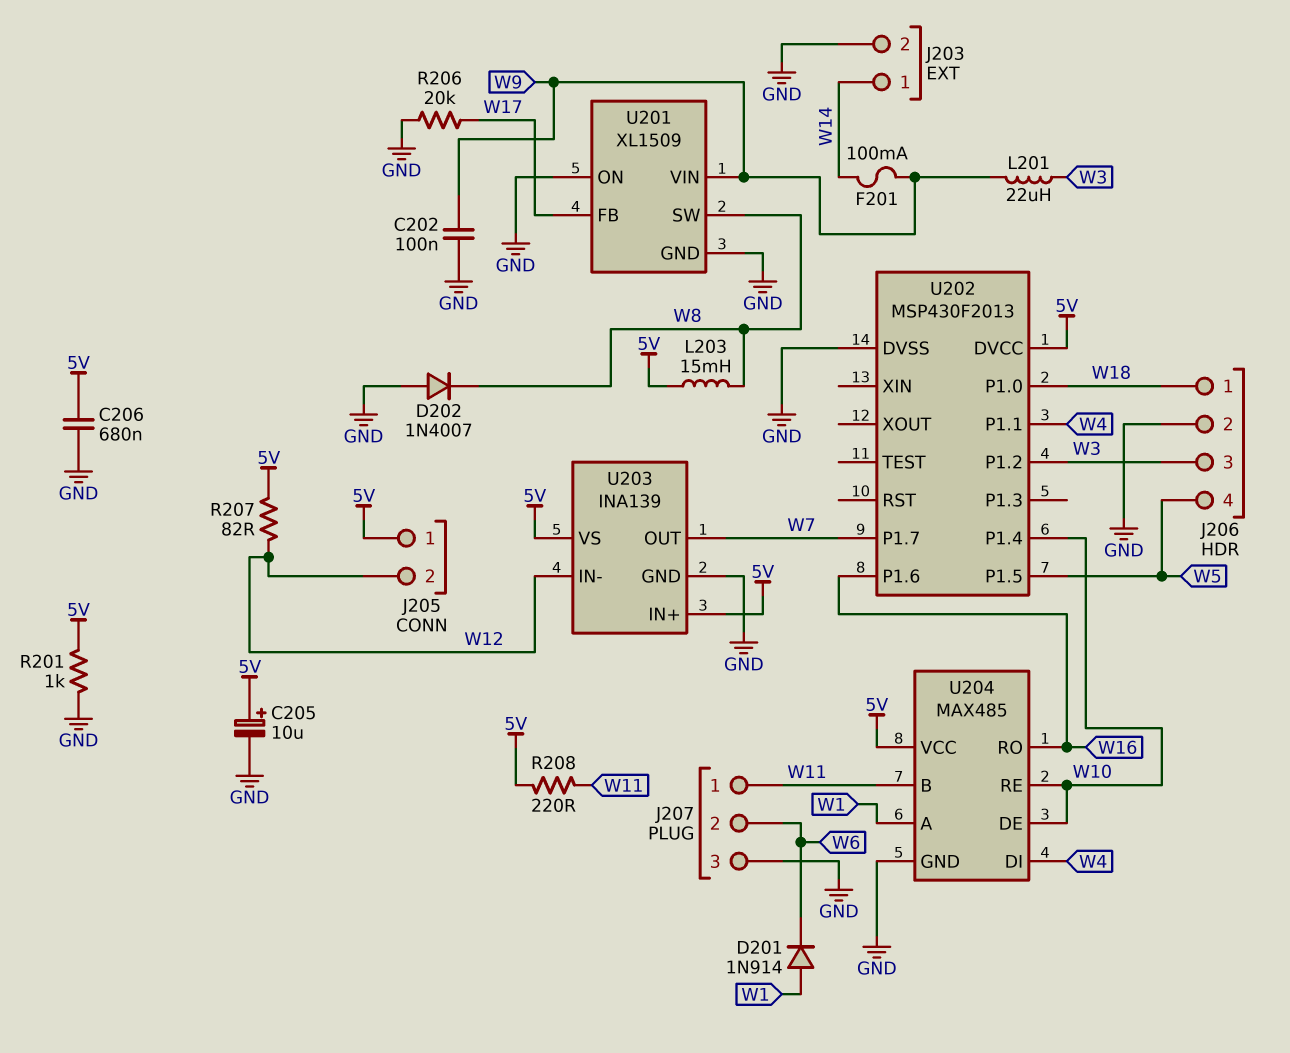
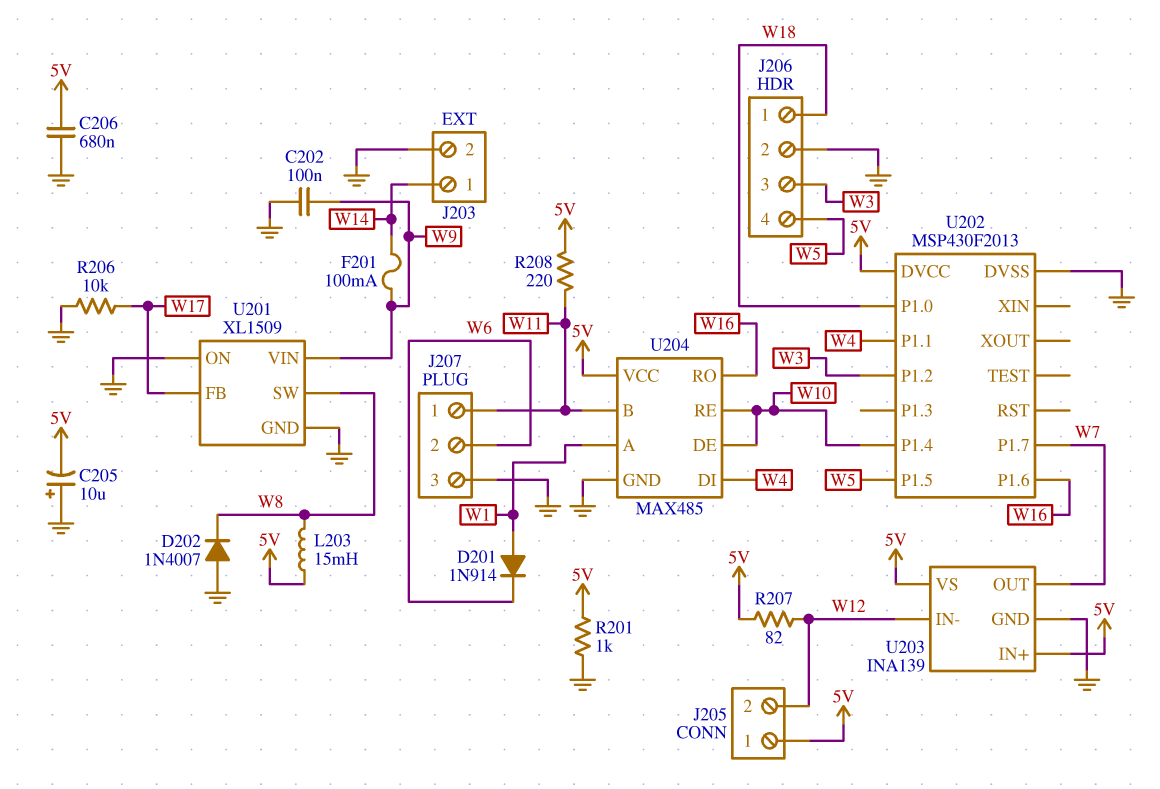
C205: 10uF (plus 5V, minus GND) -> 10uF (plus GND, minus 5V)
L201: 22uH (W3, W9) -> none
R206: 20k (GND, W17) -> 10k (GND, W17)

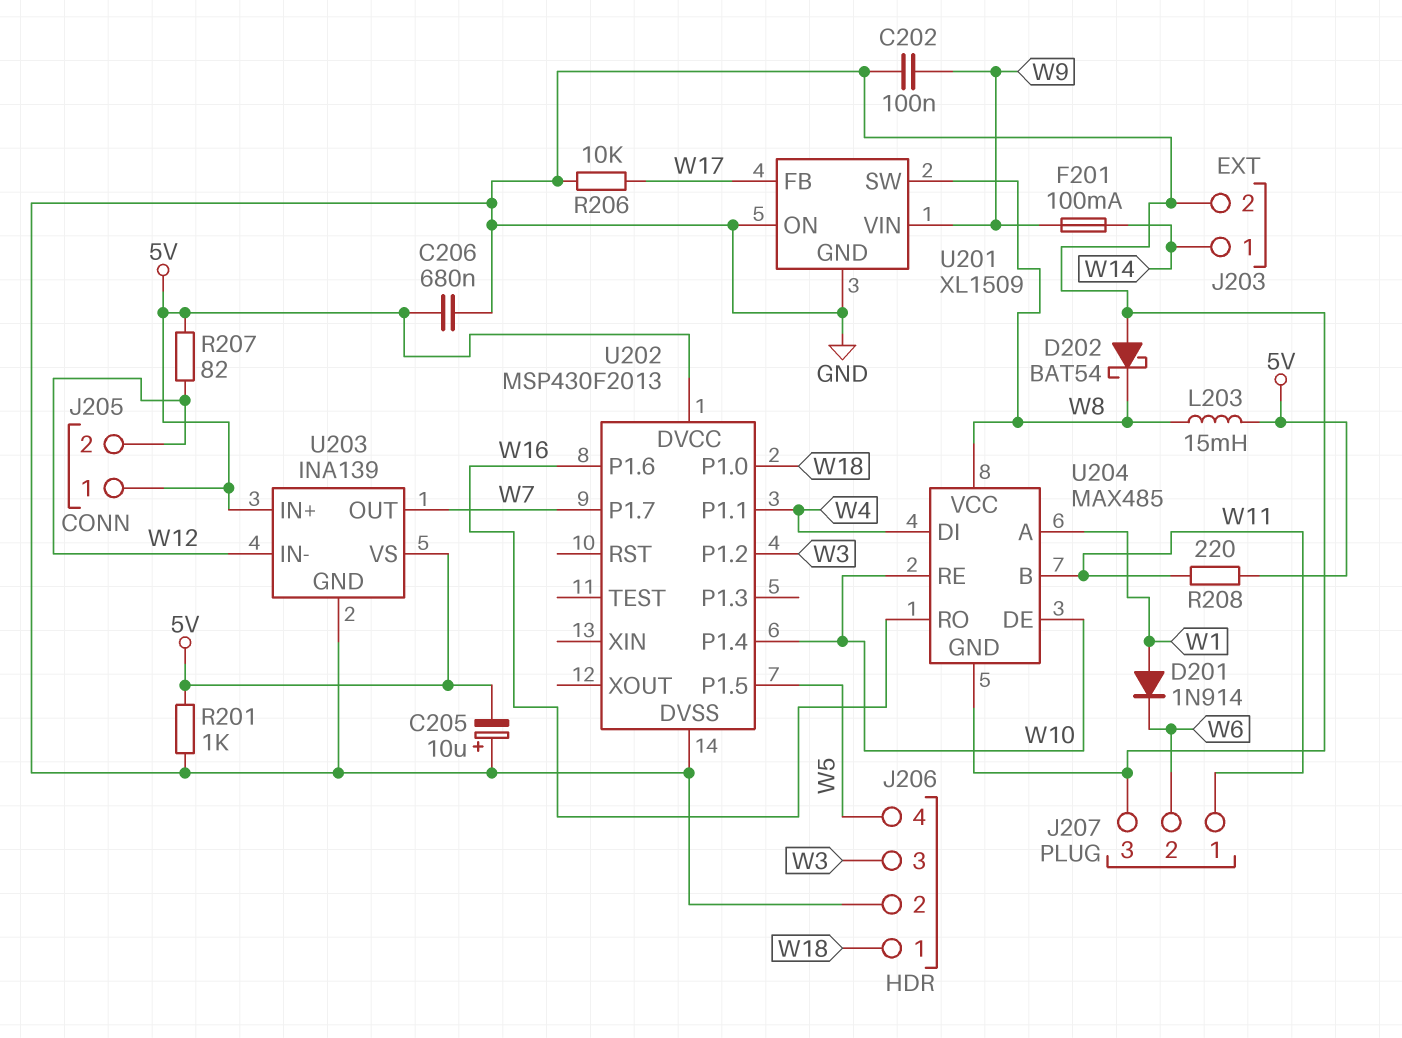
D202: diode 1N4007 (A GND, K W8) -> schottky BAT54 (A GND, K W8)
U204 pin VCC: 5V -> W8

